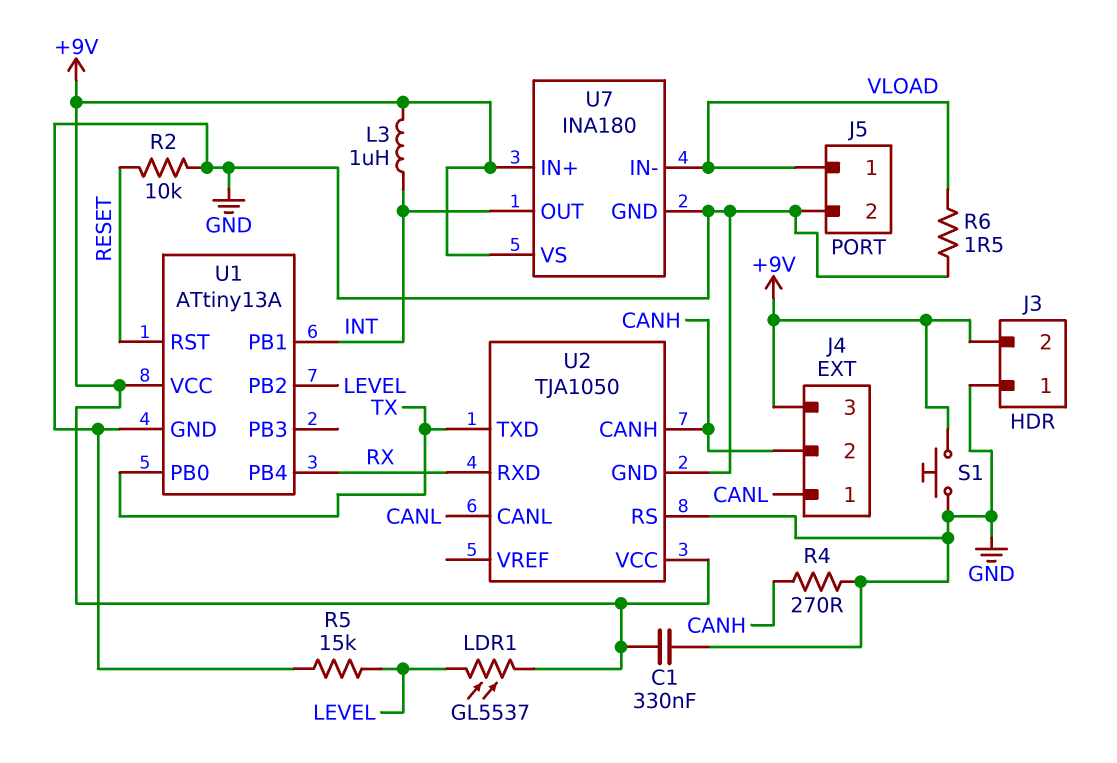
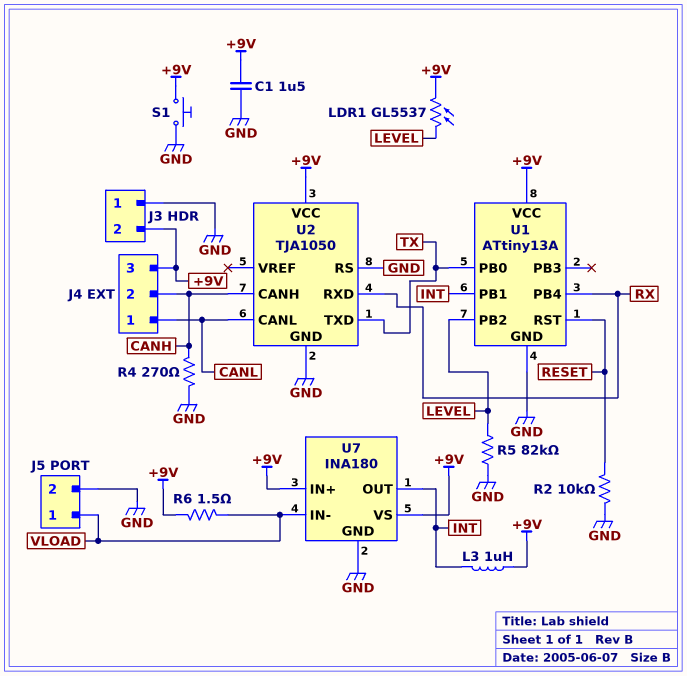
C1: 330nF (+9V, GND) -> 1.5uF (+9V, GND)
R5: 15k (GND, LEVEL) -> 82k (GND, LEVEL)
R6: 1.5 (GND, VLOAD) -> 1.5 (+9V, VLOAD)

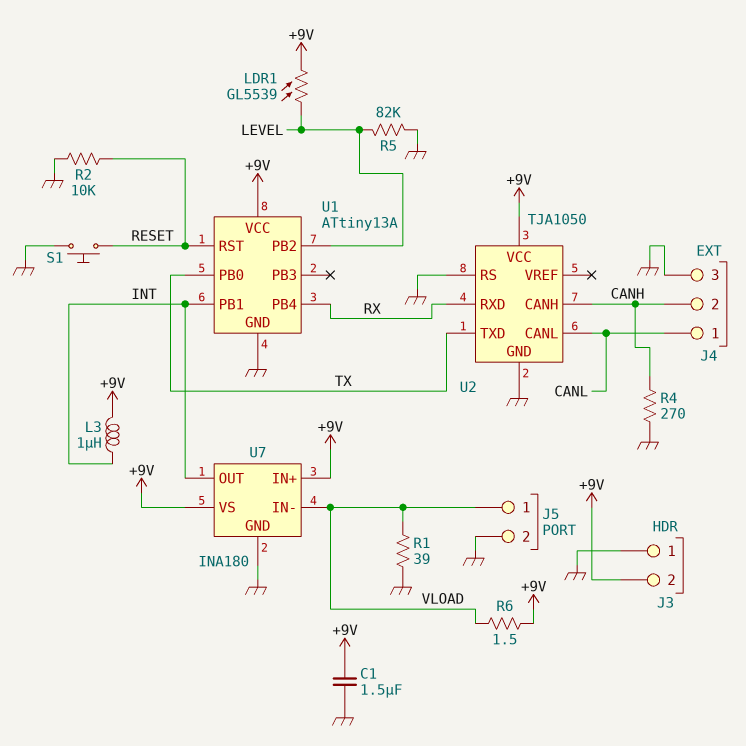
J4 pin 3: +9V -> GND
LDR1: GL5537 (+9V, LEVEL) -> GL5539 (+9V, LEVEL)
R1: none -> 39 (GND, VLOAD)
S1: button (+9V, GND) -> button (GND, RESET)

